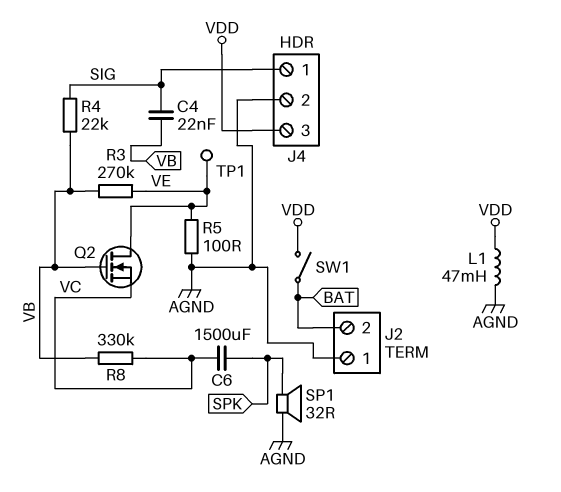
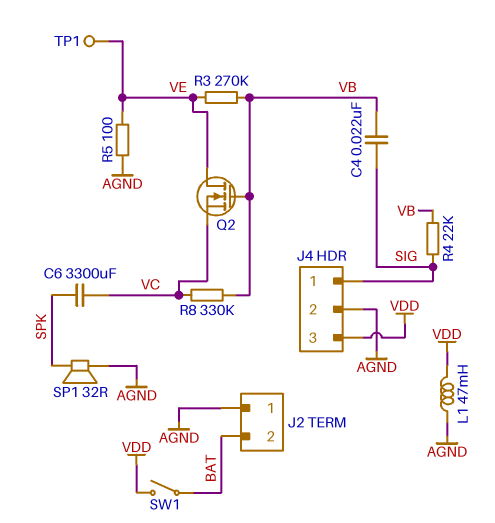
C6: 1500uF (SPK, VC) -> 3300uF (SPK, VC)

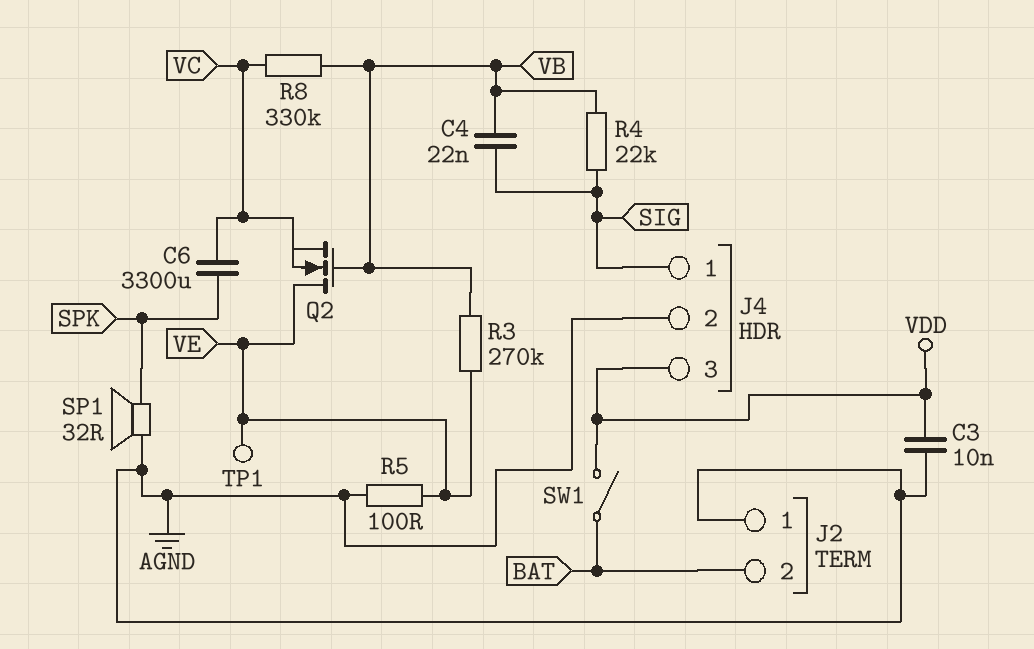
C3: none -> 10nF (AGND, VDD)
L1: 47mH (AGND, VDD) -> none

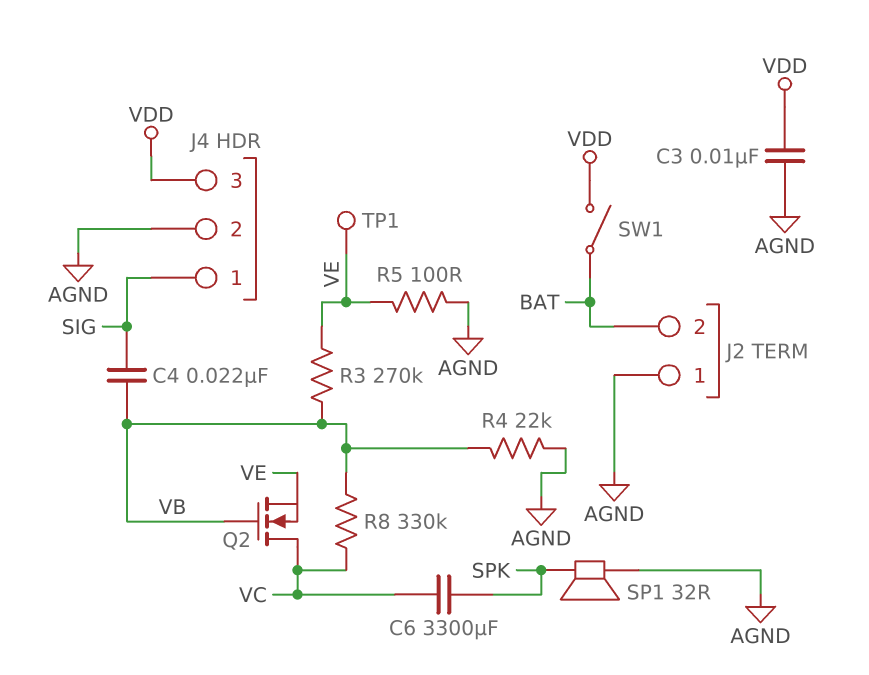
Q2: NMOS (G VB, D VE, S VC) -> NMOS (G VB, D VC, S VE)
R4: 22k (SIG, VB) -> 22k (AGND, VB)

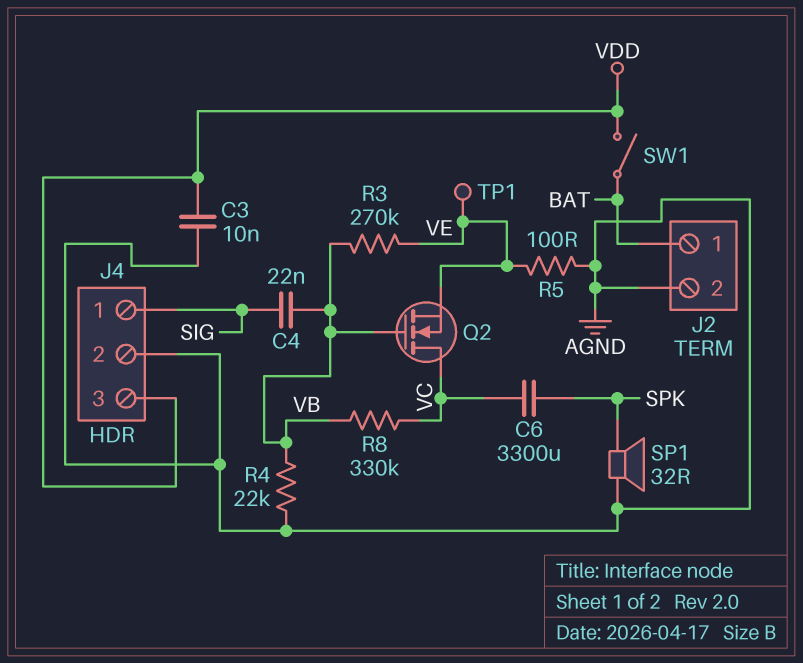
J2 pin 1: AGND -> BAT
J2 pin 2: BAT -> AGND

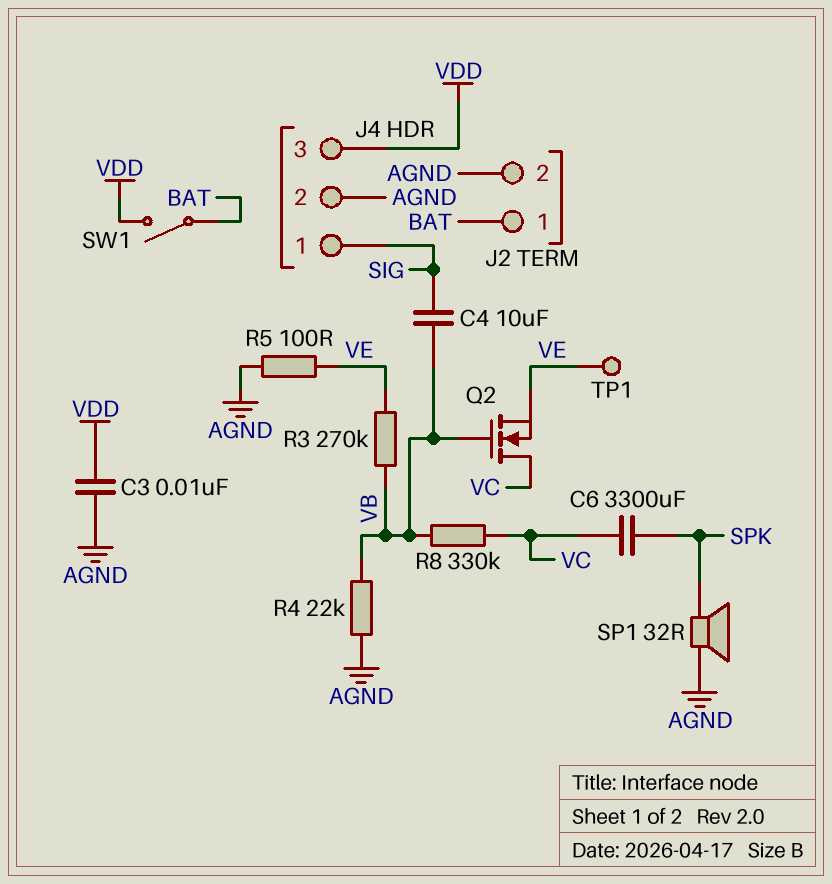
C4: 22nF (SIG, VB) -> 10uF (SIG, VB)

